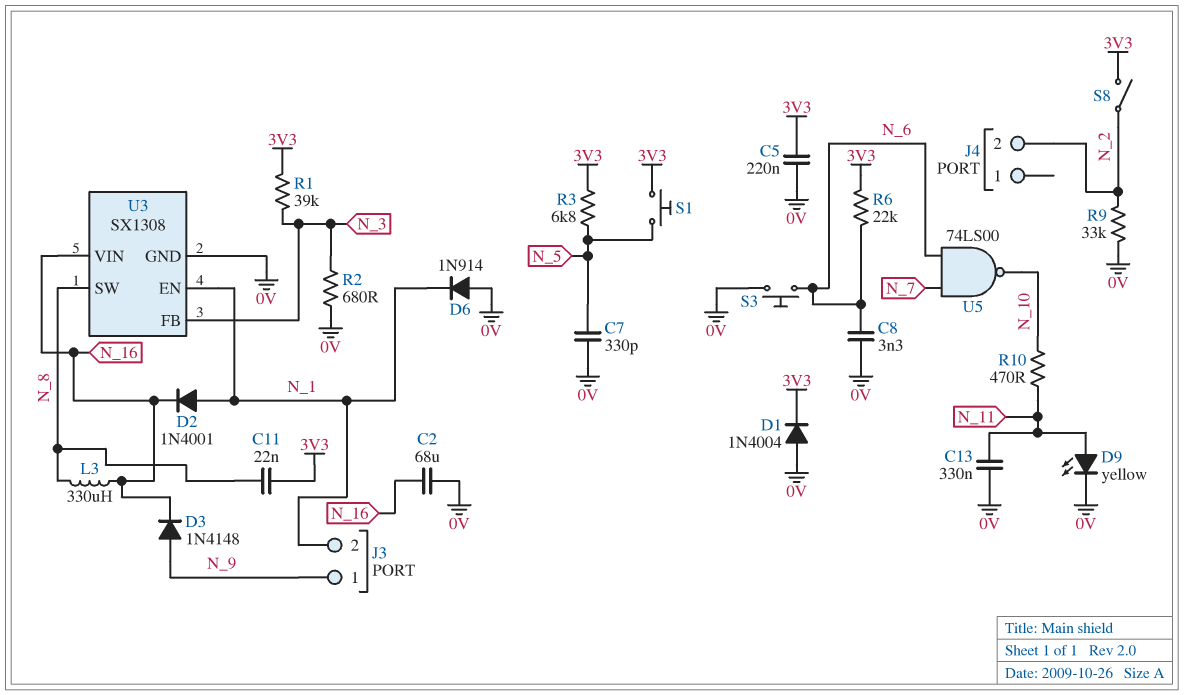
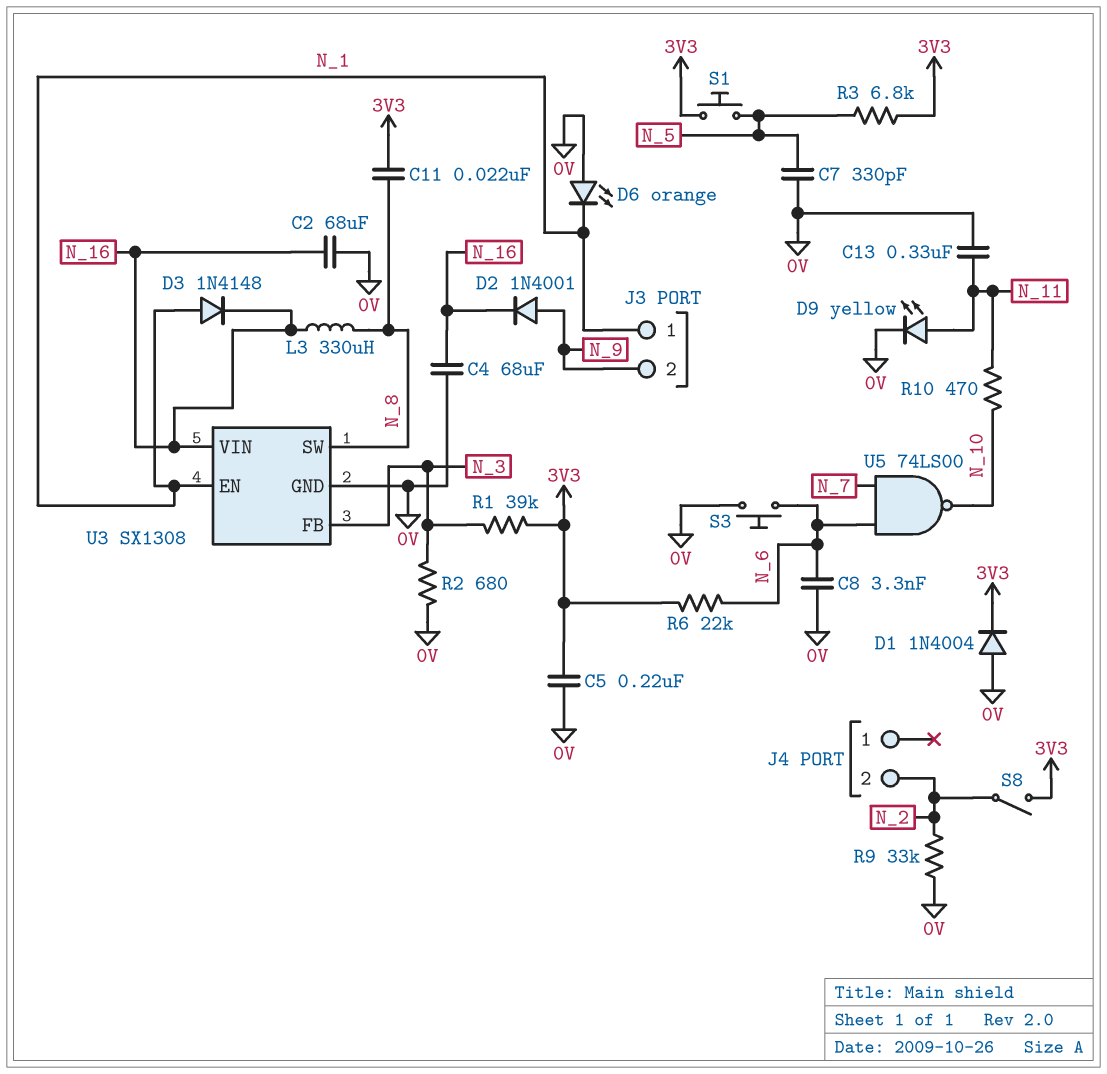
C4: none -> 68uF (0V, N_16)
D2: diode 1N4001 (A N_1, K N_16) -> diode 1N4001 (A N_9, K N_16)
D3: diode 1N4148 (A N_9, K N_16) -> diode 1N4148 (A N_1, K N_16)
D6: diode 1N914 (A 0V, K N_1) -> LED orange (A 0V, K N_1)
J3 pin 1: N_9 -> N_1
J3 pin 2: N_1 -> N_9

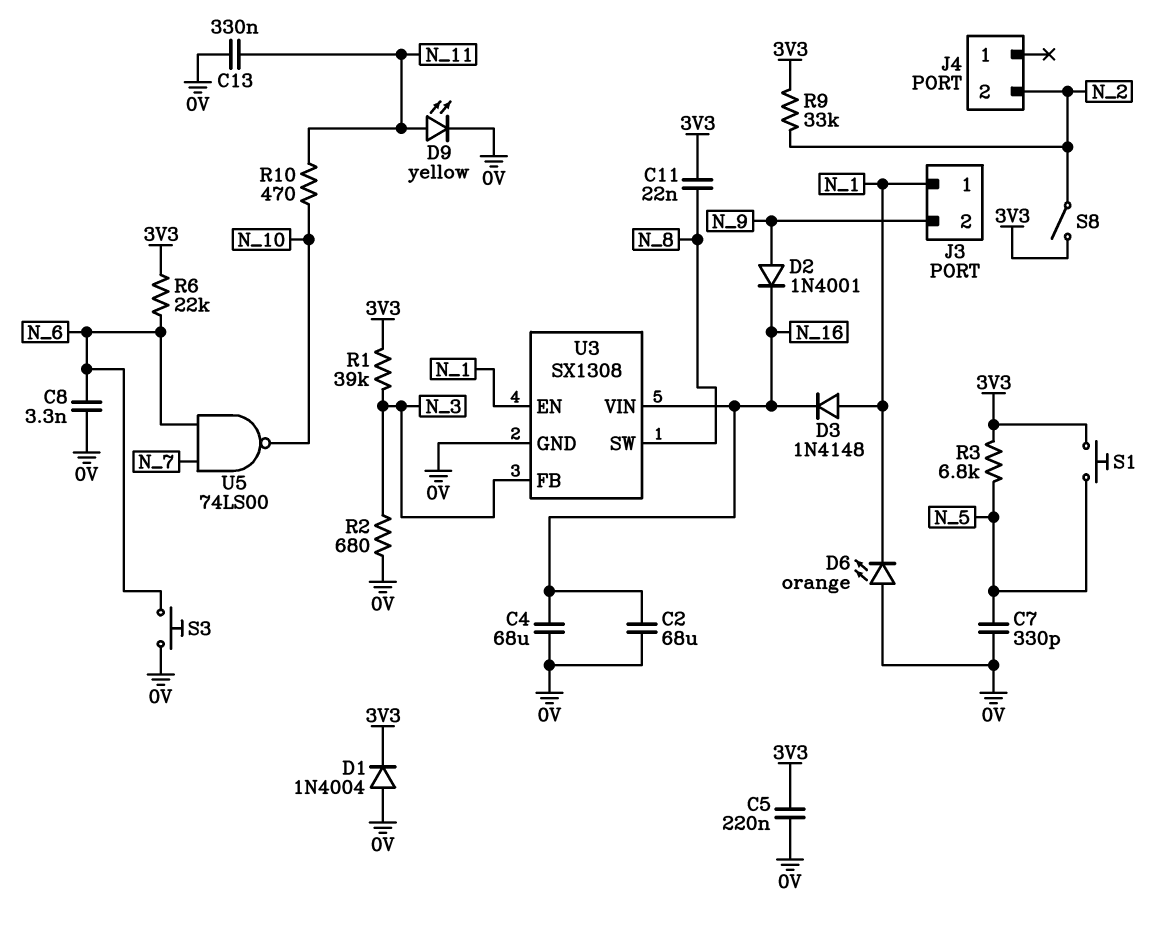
L3: 330uH (N_8, N_16) -> none
R9: 33k (0V, N_2) -> 33k (3V3, N_2)

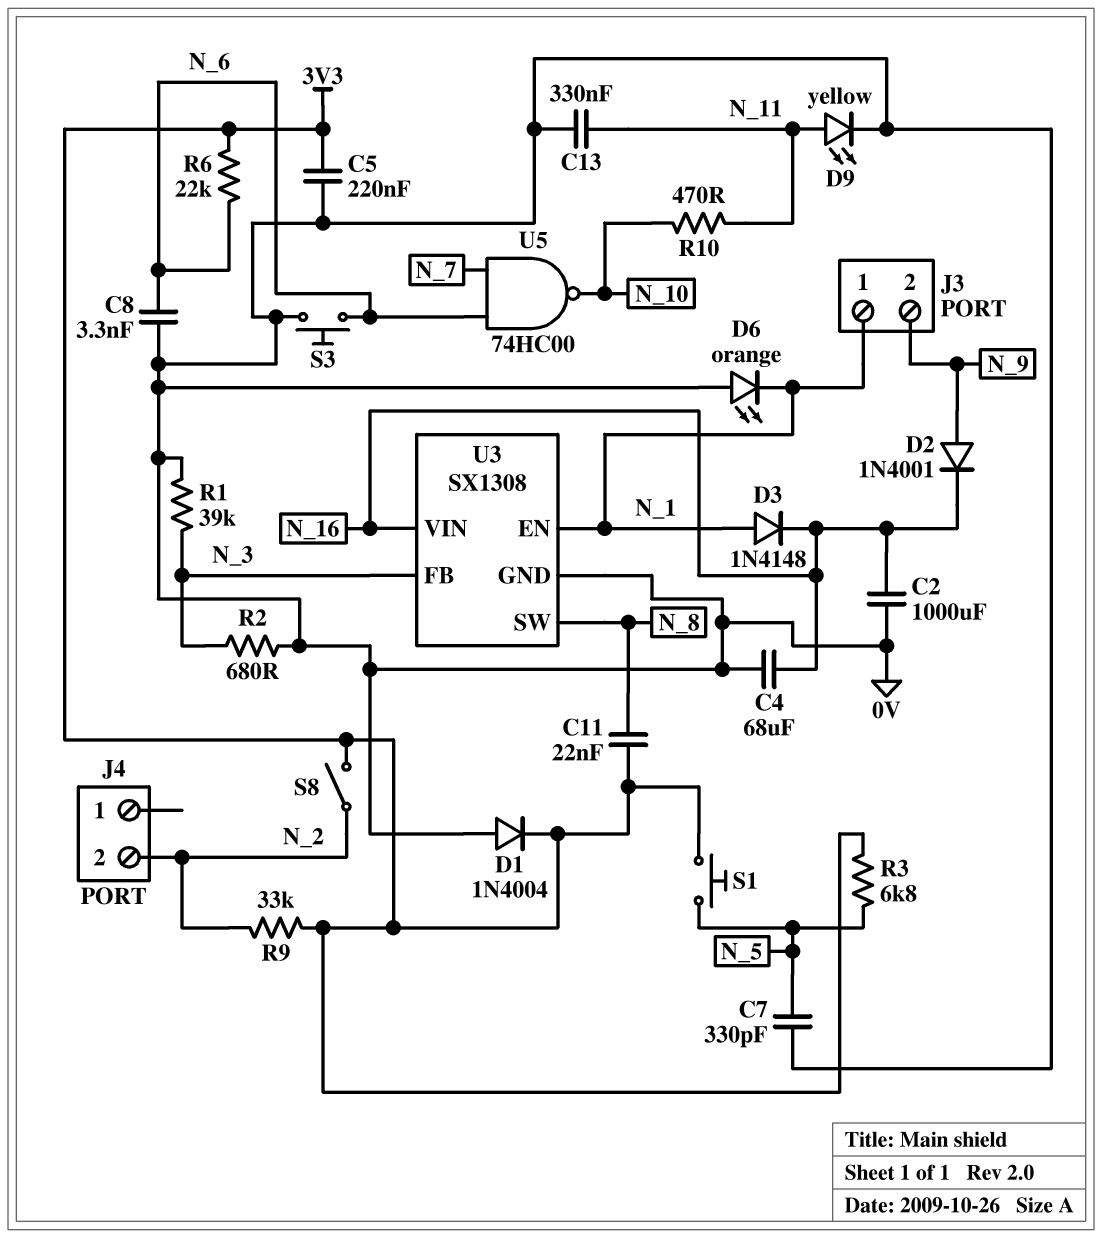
C2: 68uF (0V, N_16) -> 1000uF (0V, N_16)
R1: 39k (3V3, N_3) -> 39k (0V, N_3)
U5: NAND 74LS00 (in N_6, in N_7, out N_10) -> NAND 74HC00 (in N_6, in N_7, out N_10)

